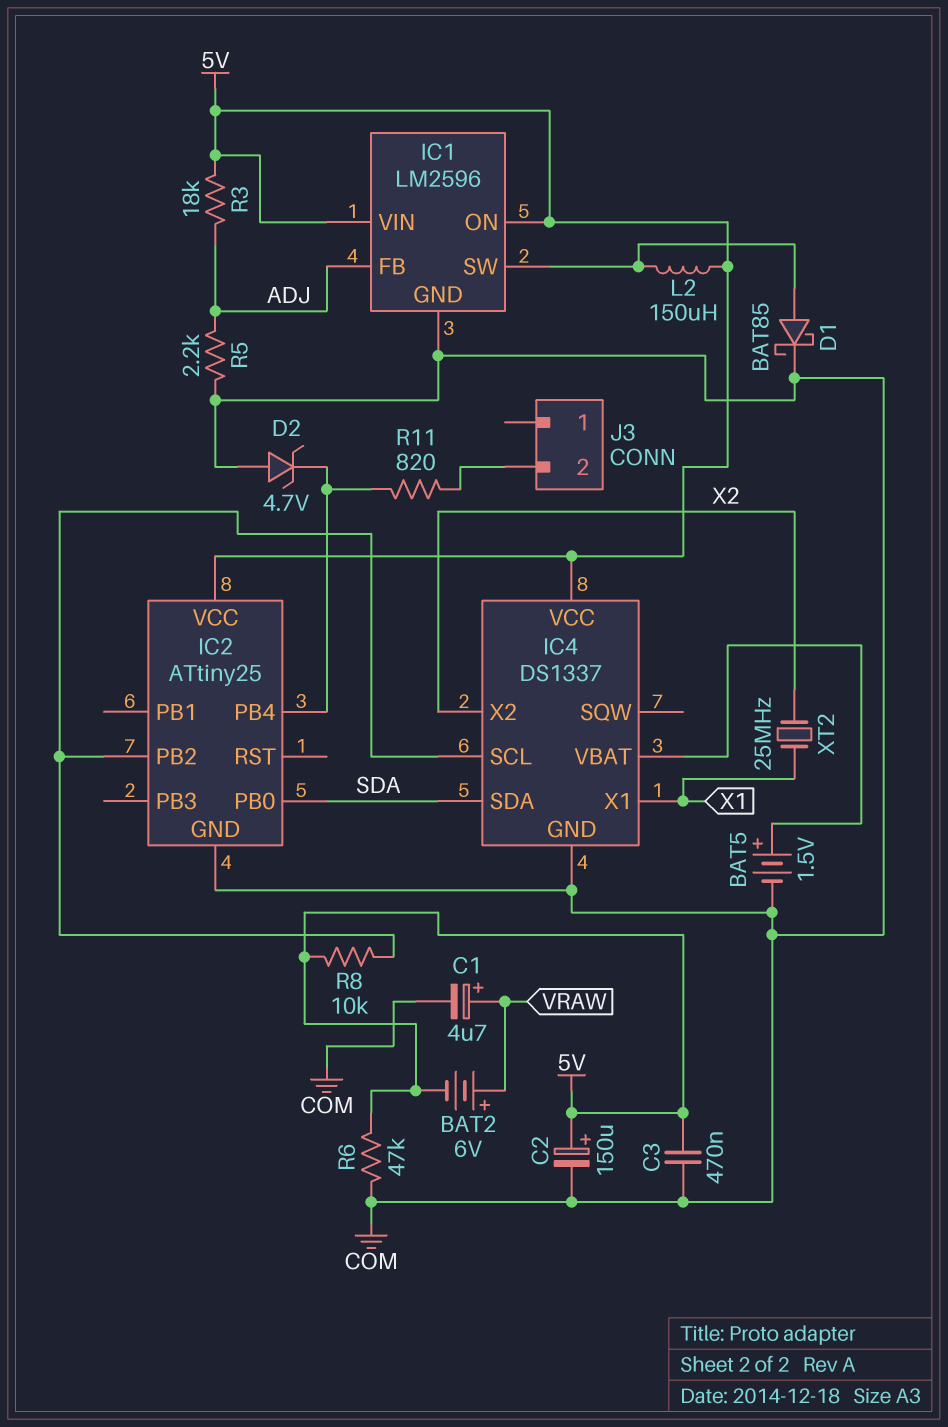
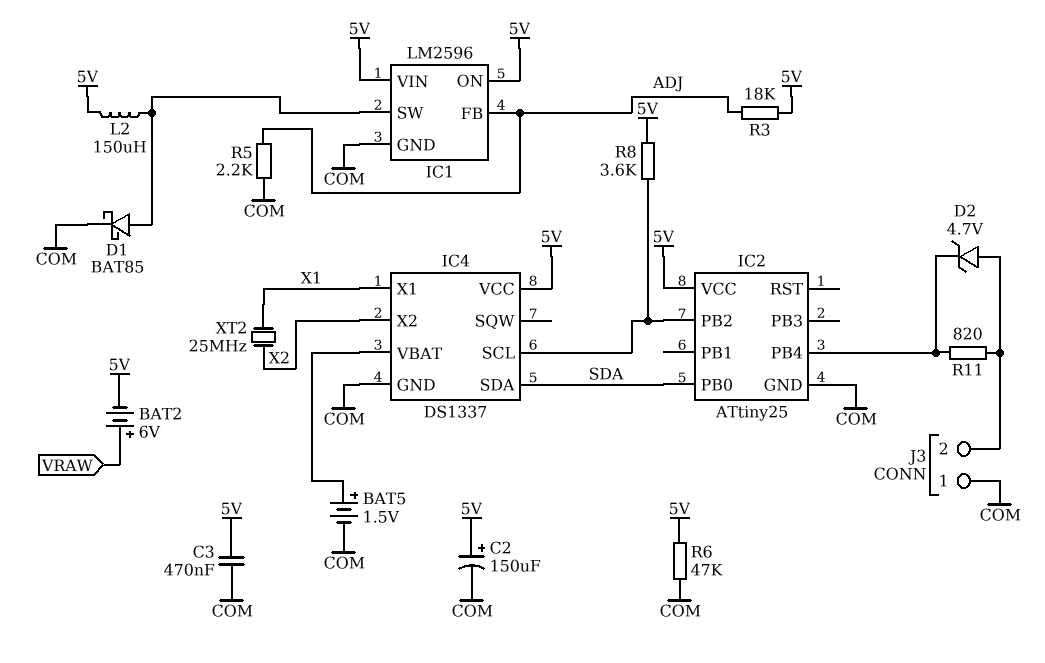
C1: 4.7uF (plus VRAW, minus COM) -> none
D2: zener 4.7V (A COM, K IC2/PB4) -> zener 4.7V (A J3/2, K IC2/PB4)
J3 pin 1: none -> COM
R8: 10k (5V, IC2/PB2) -> 3.6k (5V, IC2/PB2)

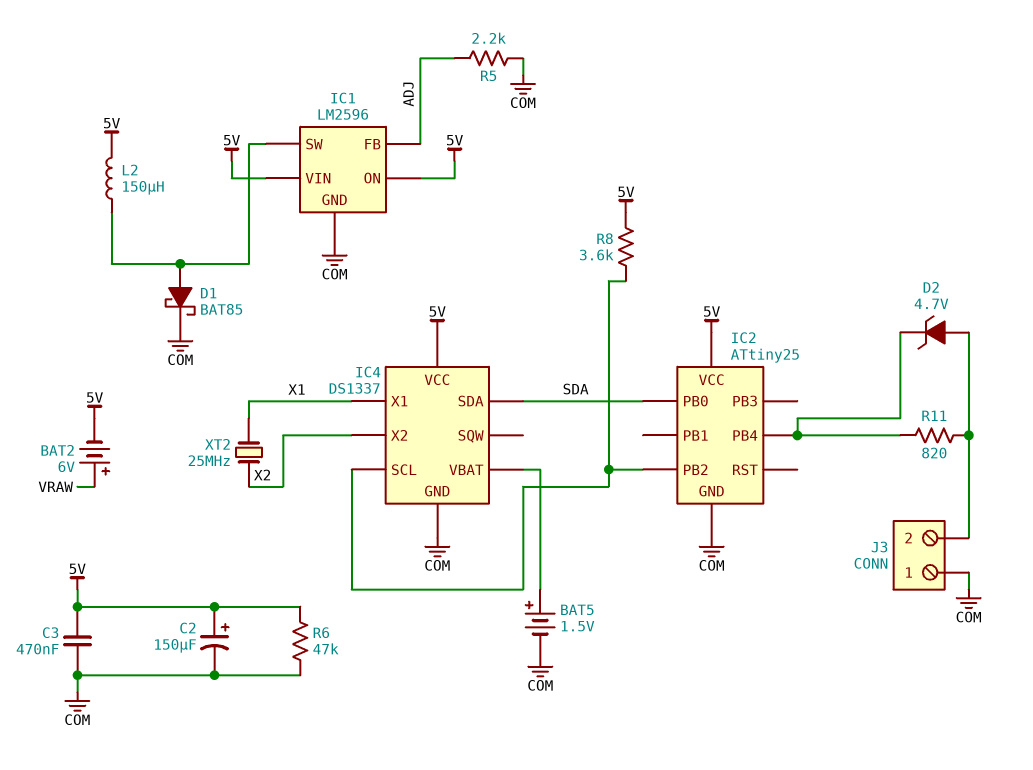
R3: 18k (5V, ADJ) -> none

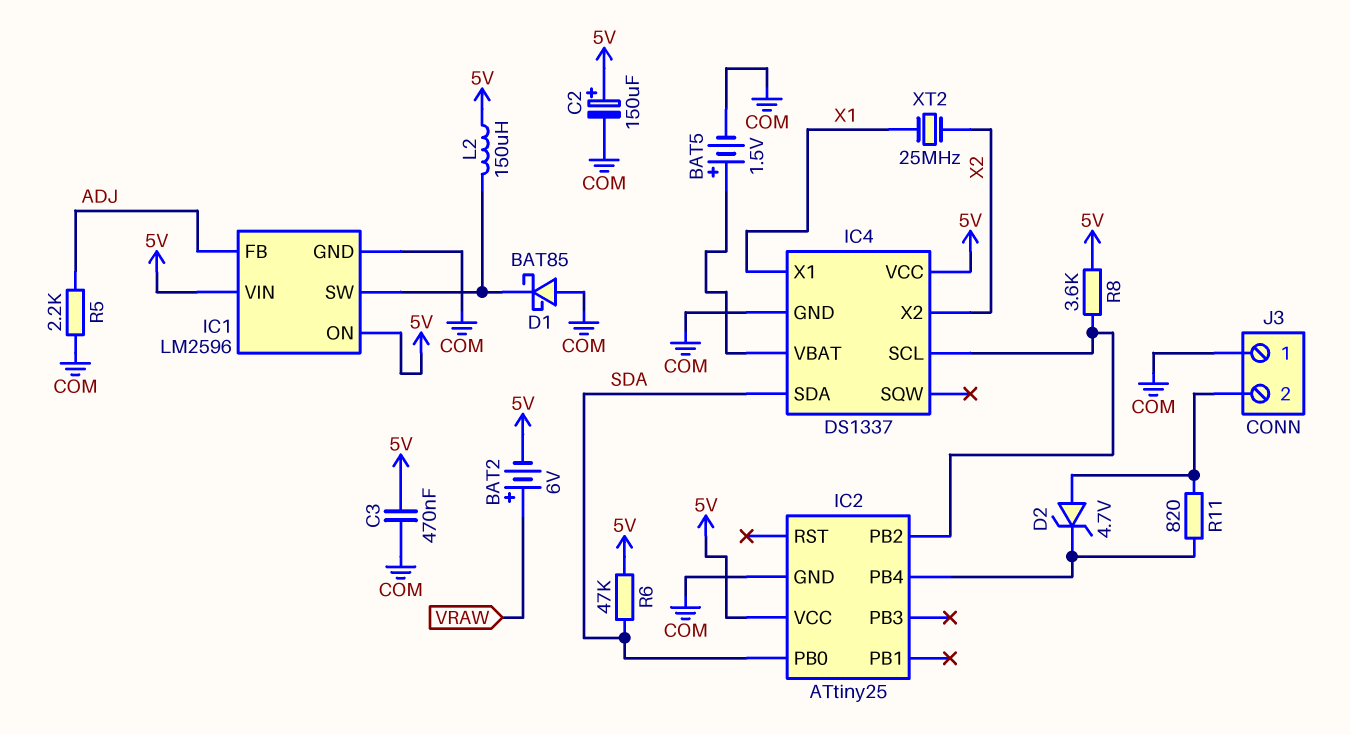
D1: schottky BAT85 (A IC1/SW, K COM) -> schottky BAT85 (A COM, K IC1/SW)
R6: 47k (5V, COM) -> 47k (5V, SDA)

